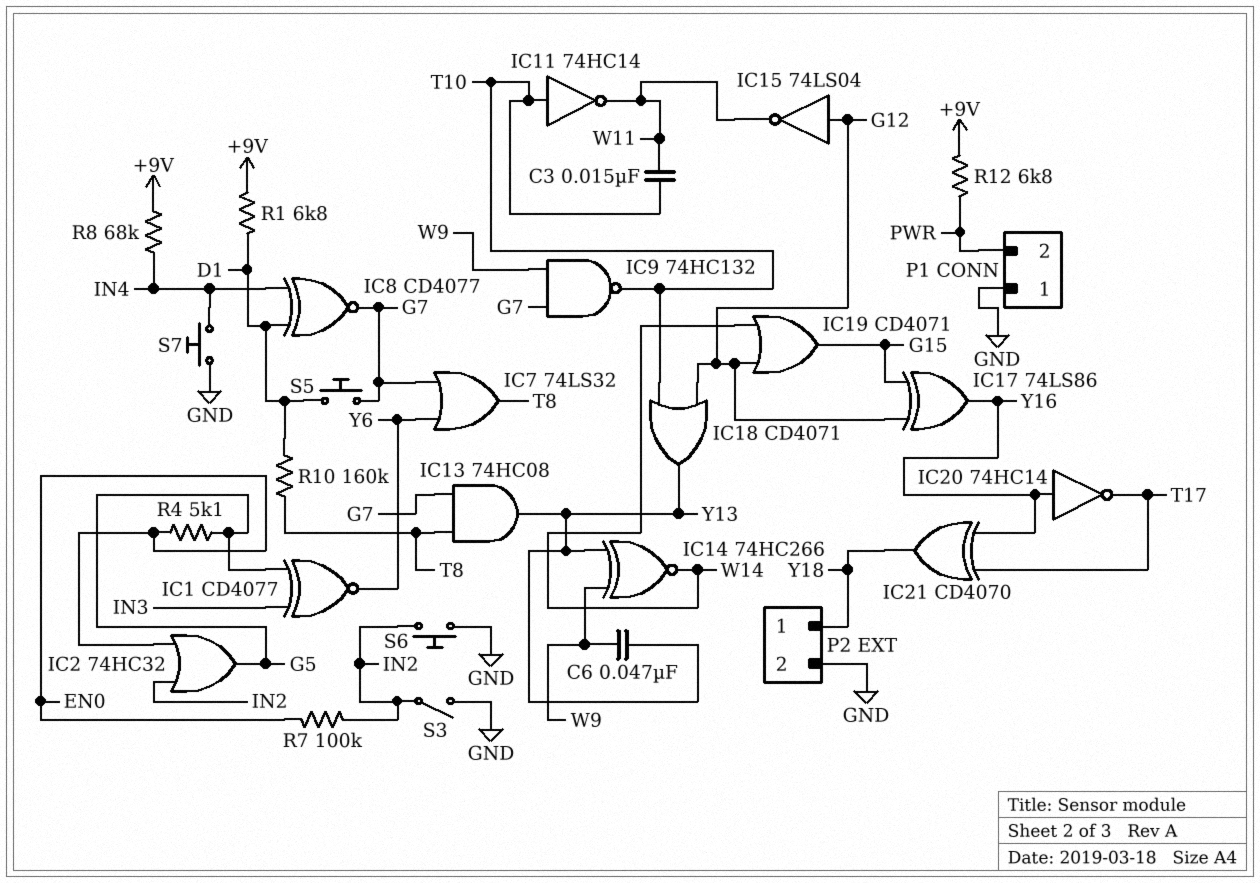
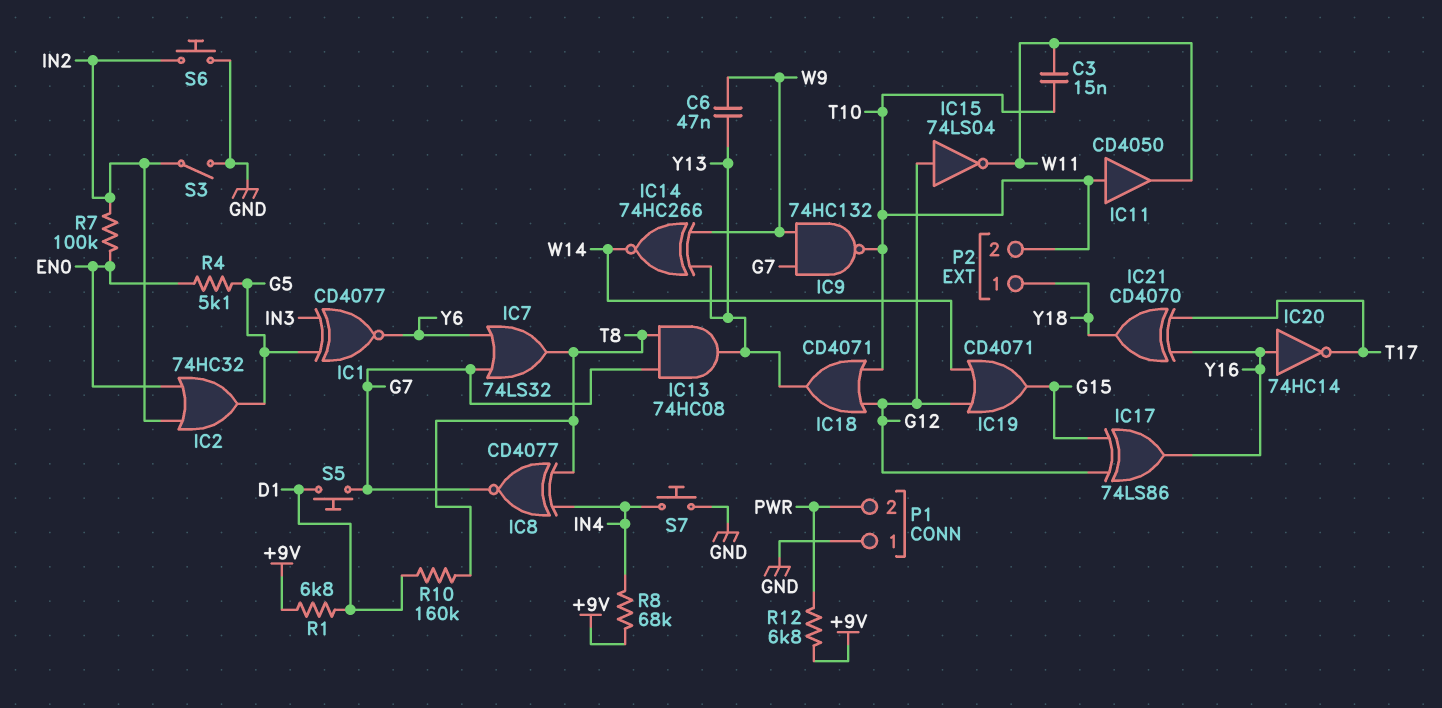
IC8: XNOR CD4077 (in D1, in IN4, out G7) -> XNOR CD4077 (in IN4, in T8, out G7)
IC11: NOT 74HC14 (in T10, out W11) -> buffer CD4050 (in T10, out W11)
P2 pin 2: GND -> T10

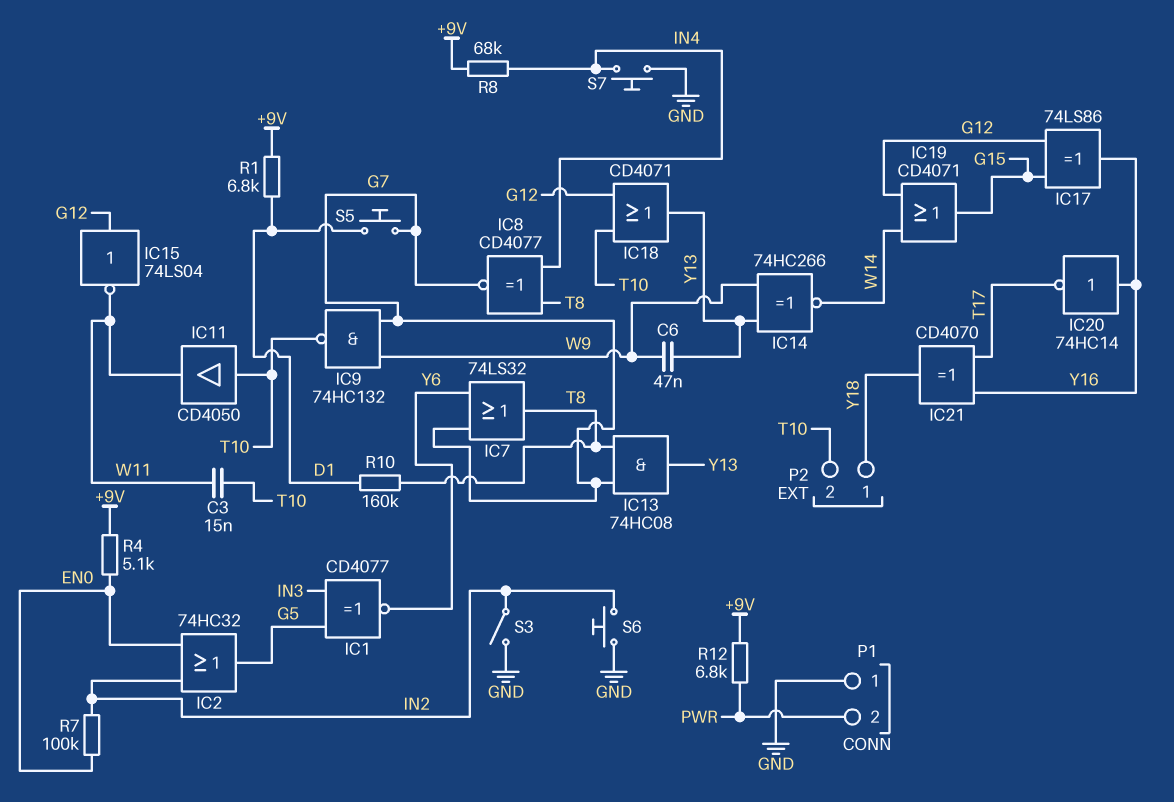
R4: 5.1k (EN0, G5) -> 5.1k (+9V, EN0)

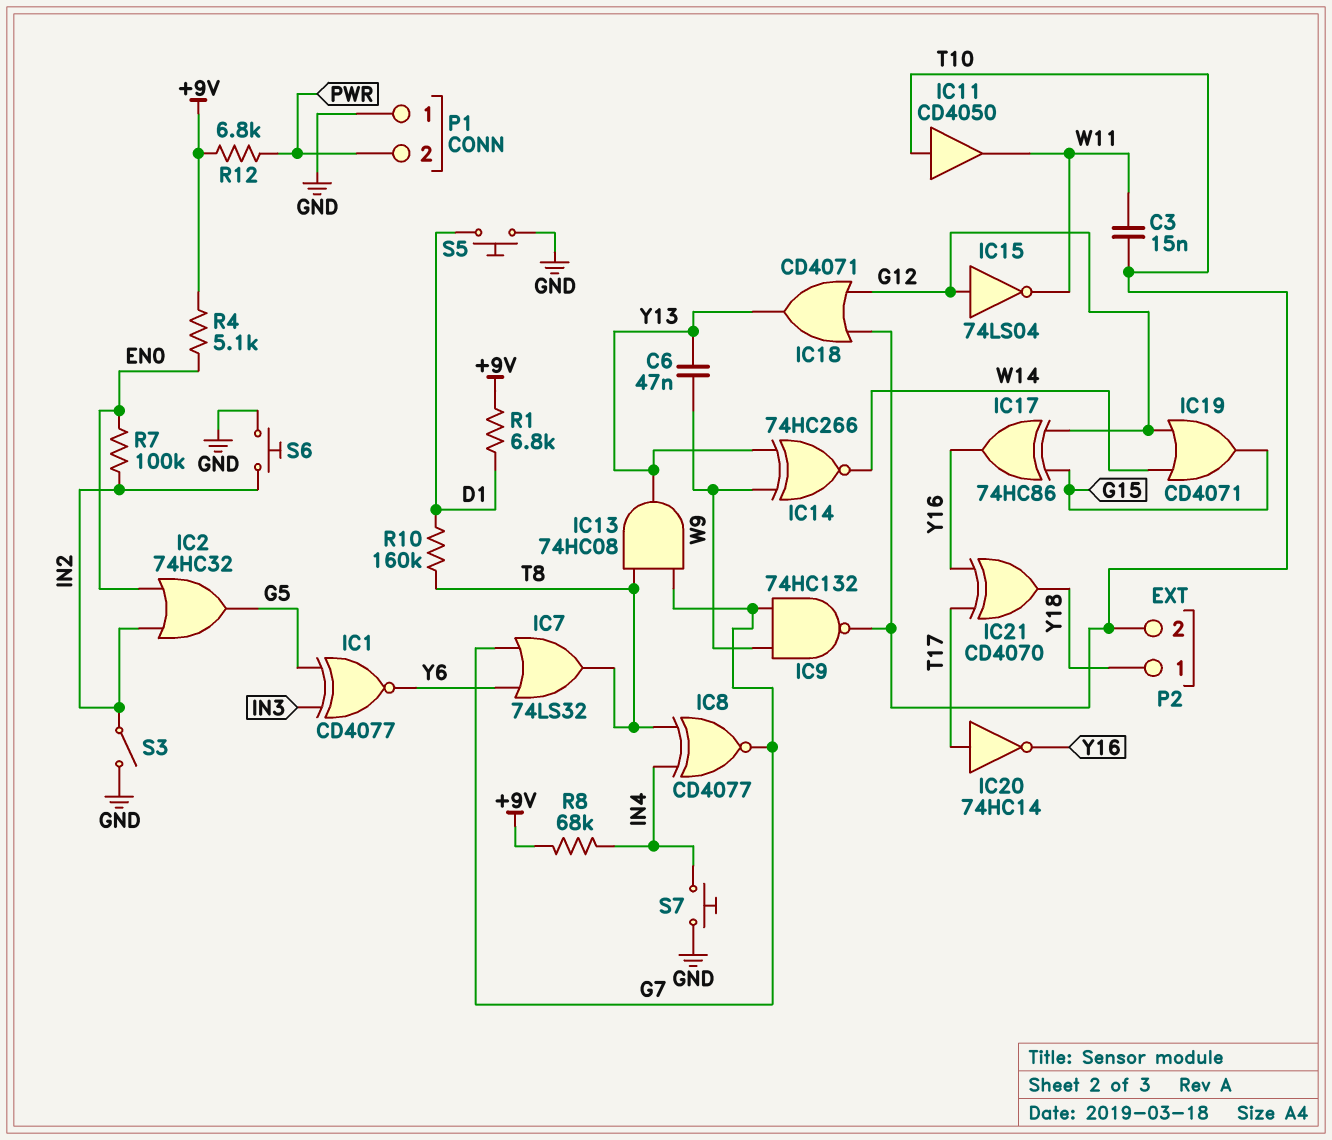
IC17: XOR 74LS86 (in G12, in G15, out Y16) -> XOR 74HC86 (in G12, in G15, out Y16)
IC20: NOT 74HC14 (in Y16, out T17) -> NOT 74HC14 (in T17, out Y16)
S5: button (D1, G7) -> button (D1, GND)

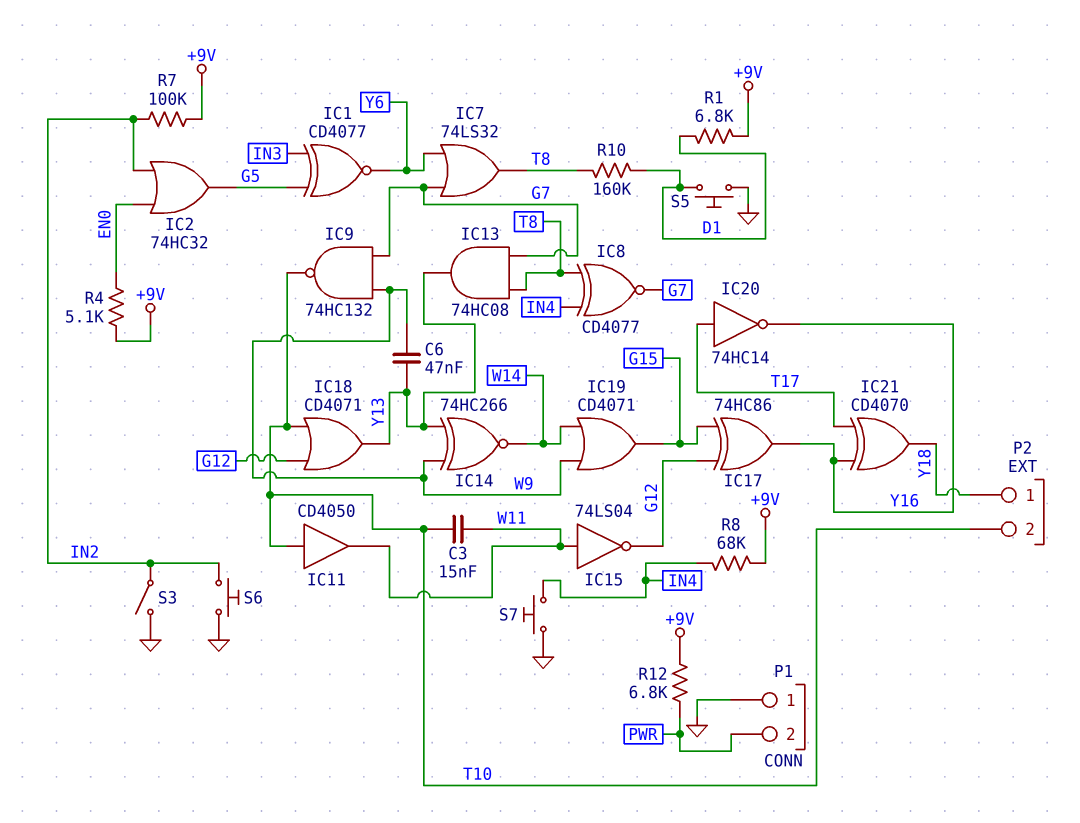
IC15: NOT 74LS04 (in G12, out W11) -> NOT 74LS04 (in W11, out G12)
IC19: OR CD4071 (in G12, in W14, out G15) -> OR CD4071 (in W9, in W14, out G15)
R7: 100k (EN0, IN2) -> 100k (+9V, IN2)

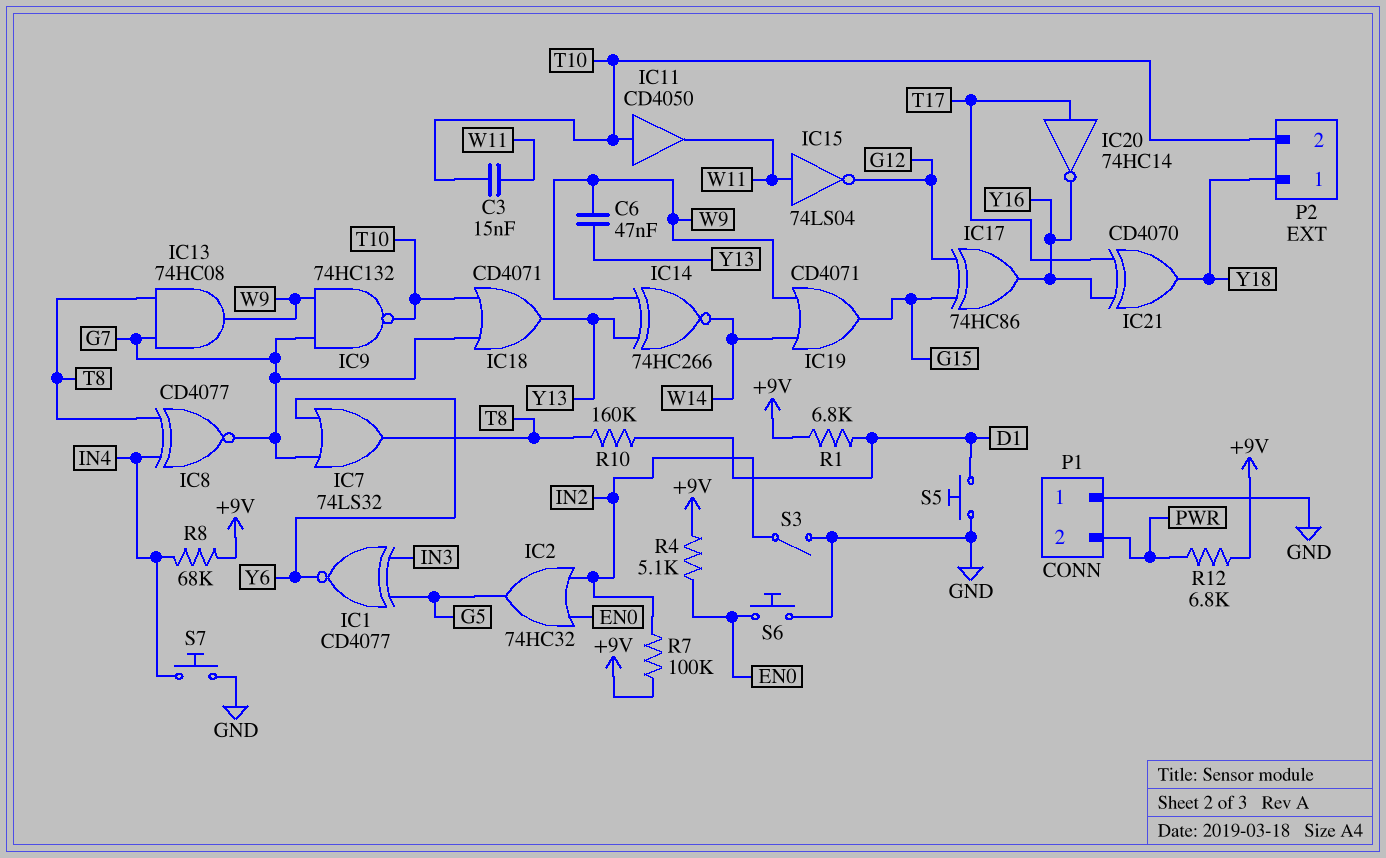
IC13: AND 74HC08 (in G7, in T8, out Y13) -> AND 74HC08 (in G7, in T8, out W9)
IC18: OR CD4071 (in G12, in T10, out Y13) -> OR CD4071 (in G7, in T10, out Y13)
S6: button (GND, IN2) -> button (EN0, GND)

